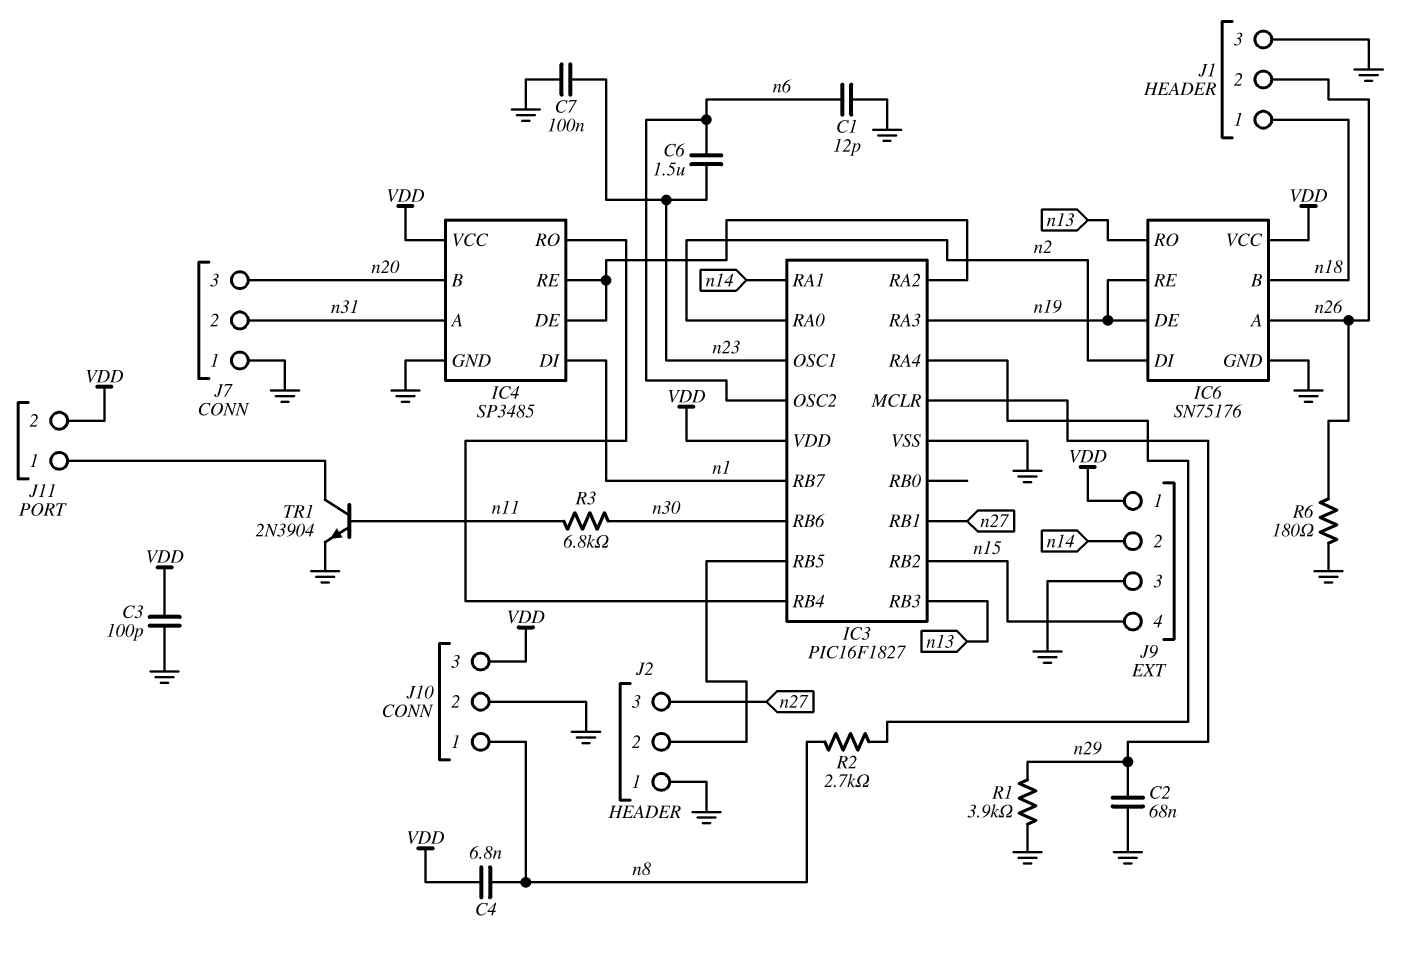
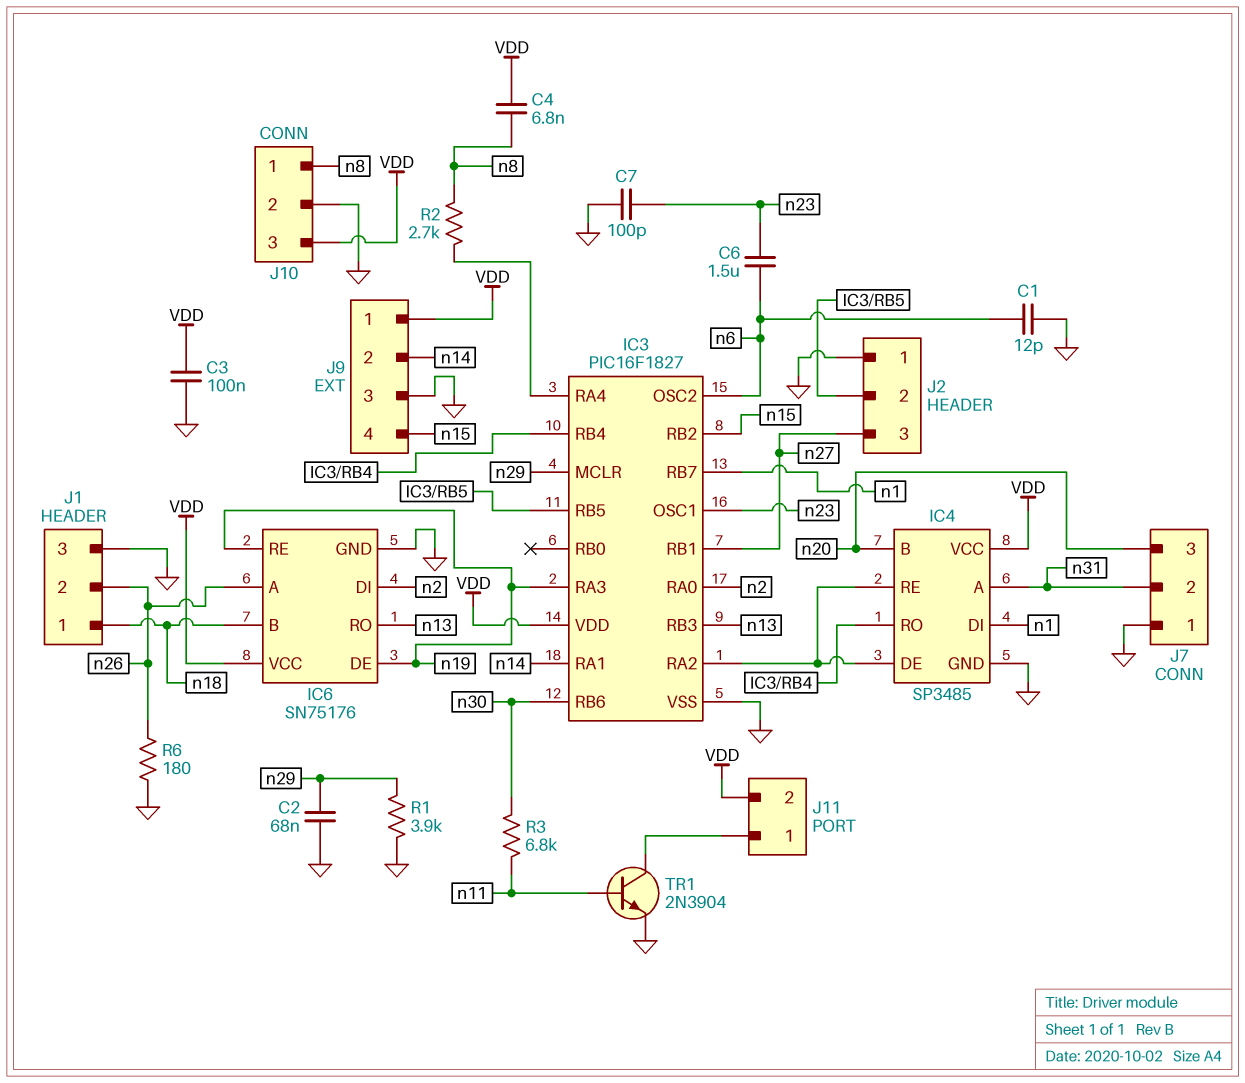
C3: 100pF (GND, VDD) -> 100nF (GND, VDD)
C7: 100nF (GND, n23) -> 100pF (GND, n23)

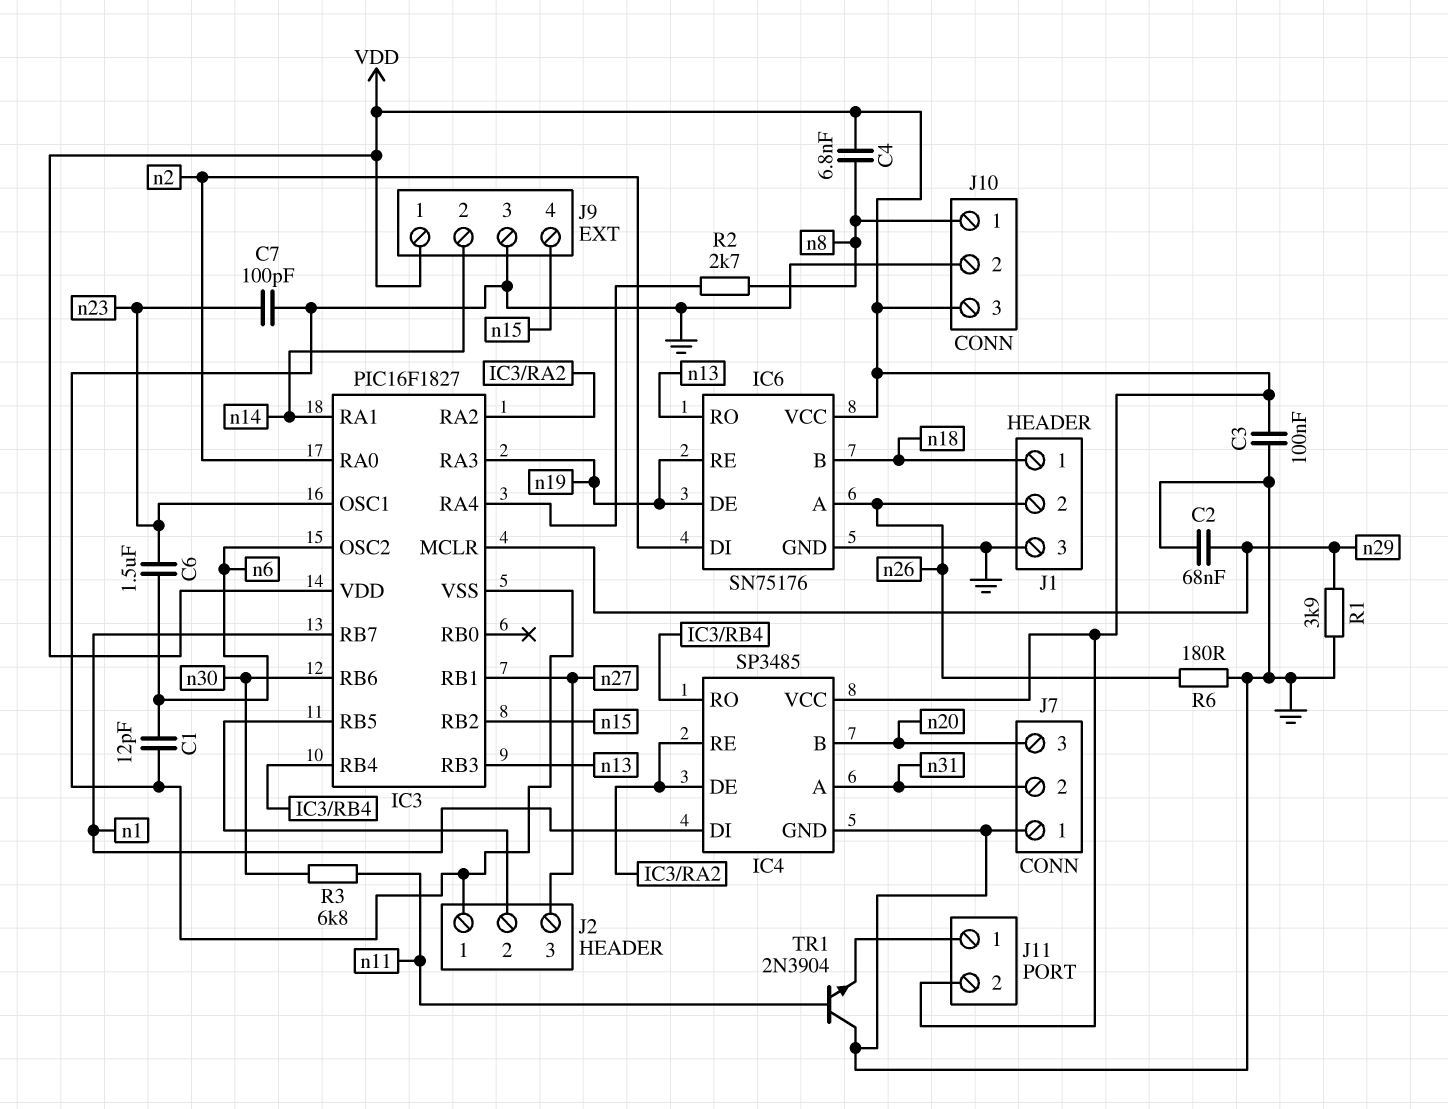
TR1: NPN 2N3904 (B n11, C J11/1, E GND) -> NPN 2N3904 (B n11, C GND, E J11/1)

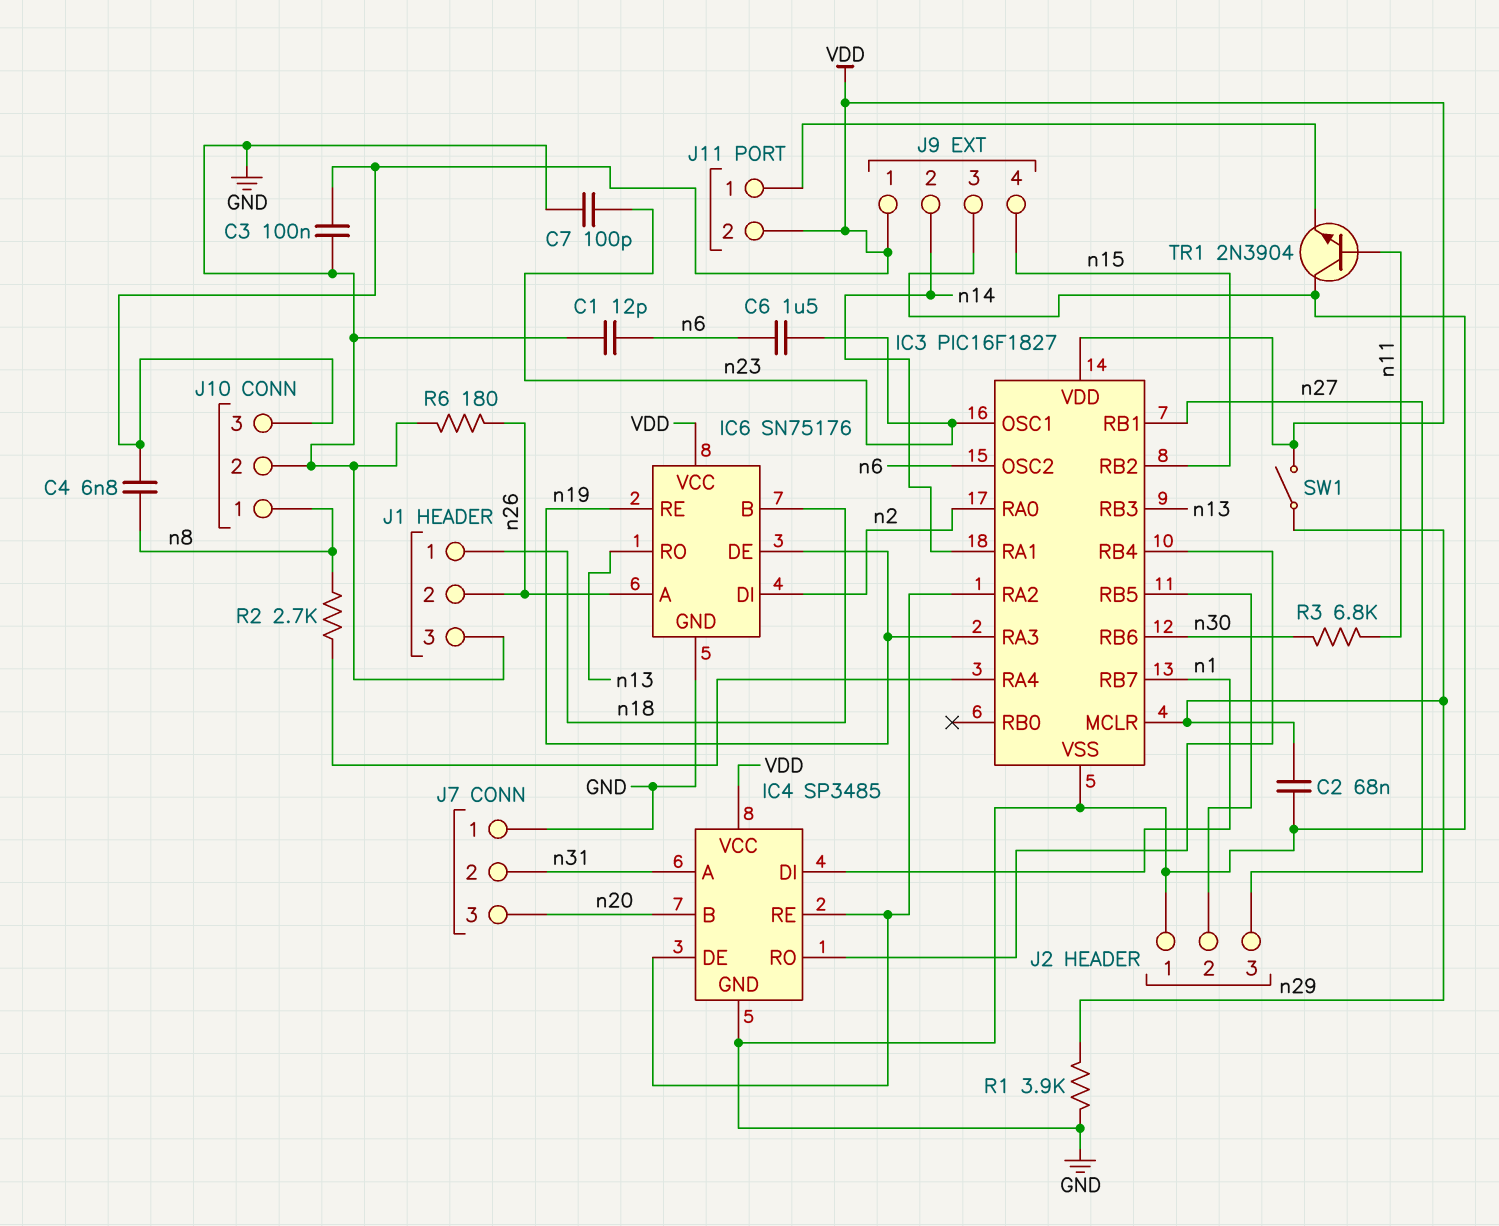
SW1: none -> switch (VDD, n29)

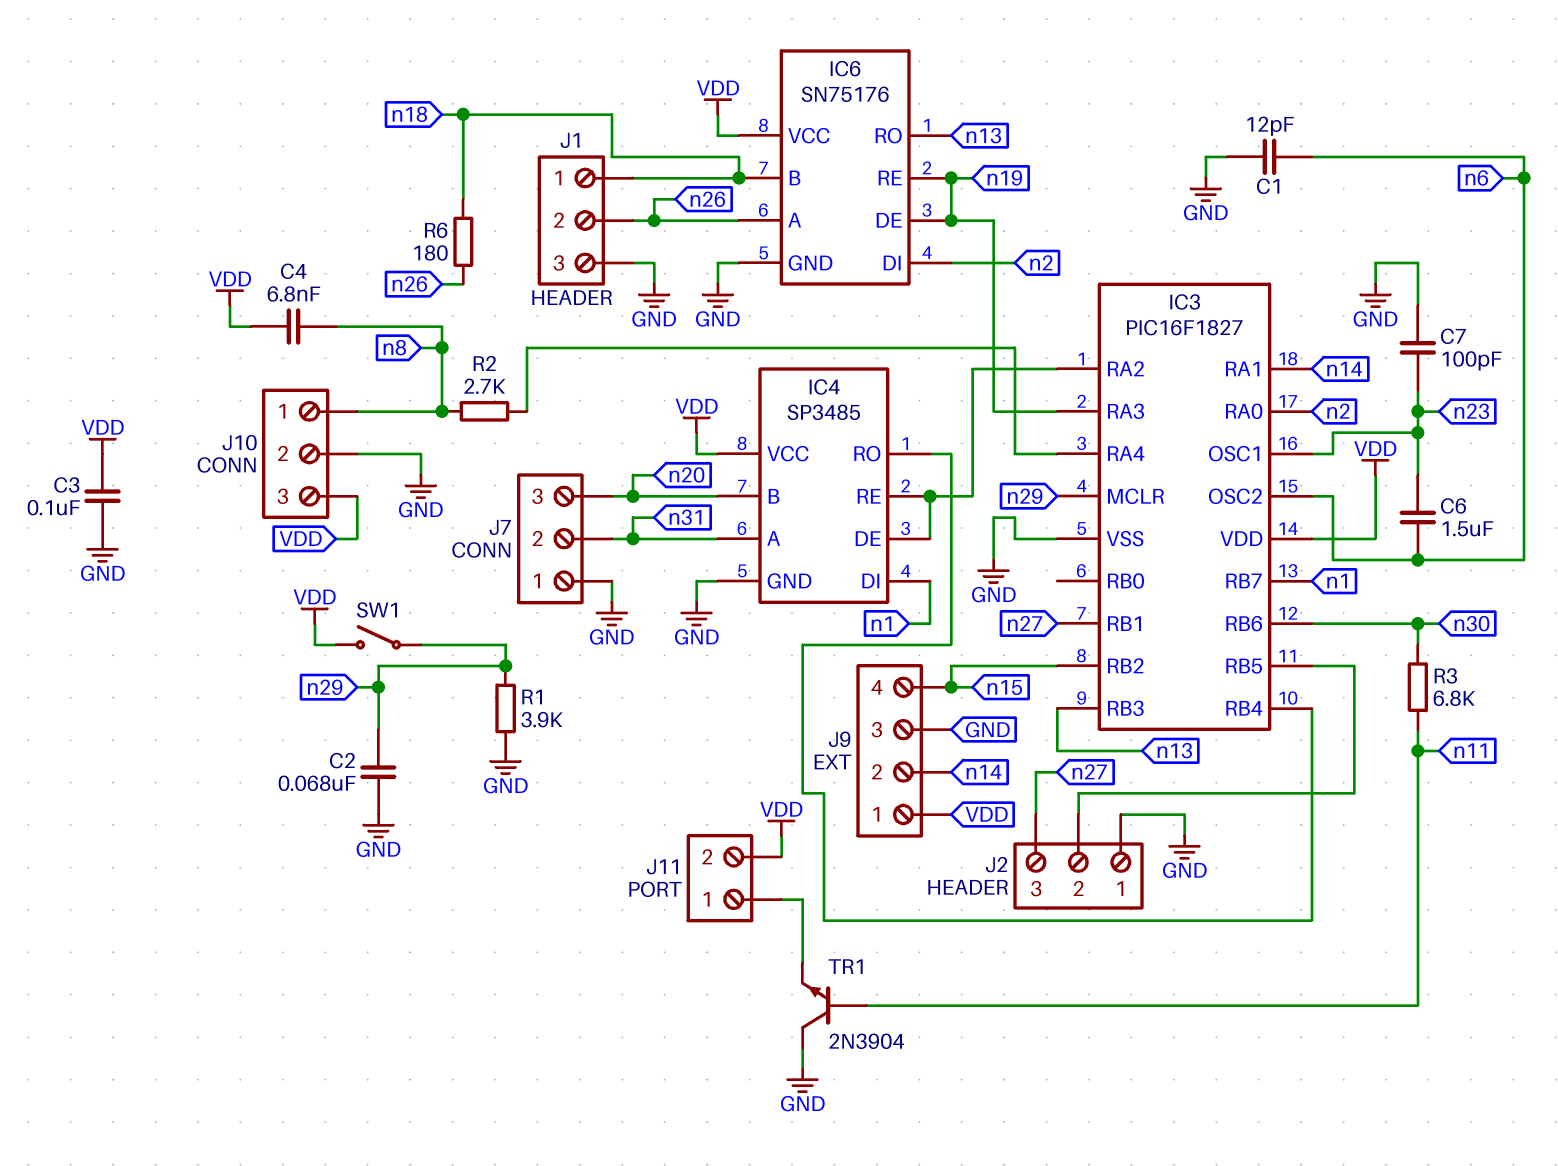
R6: 180 (GND, n26) -> 180 (n18, n26)

